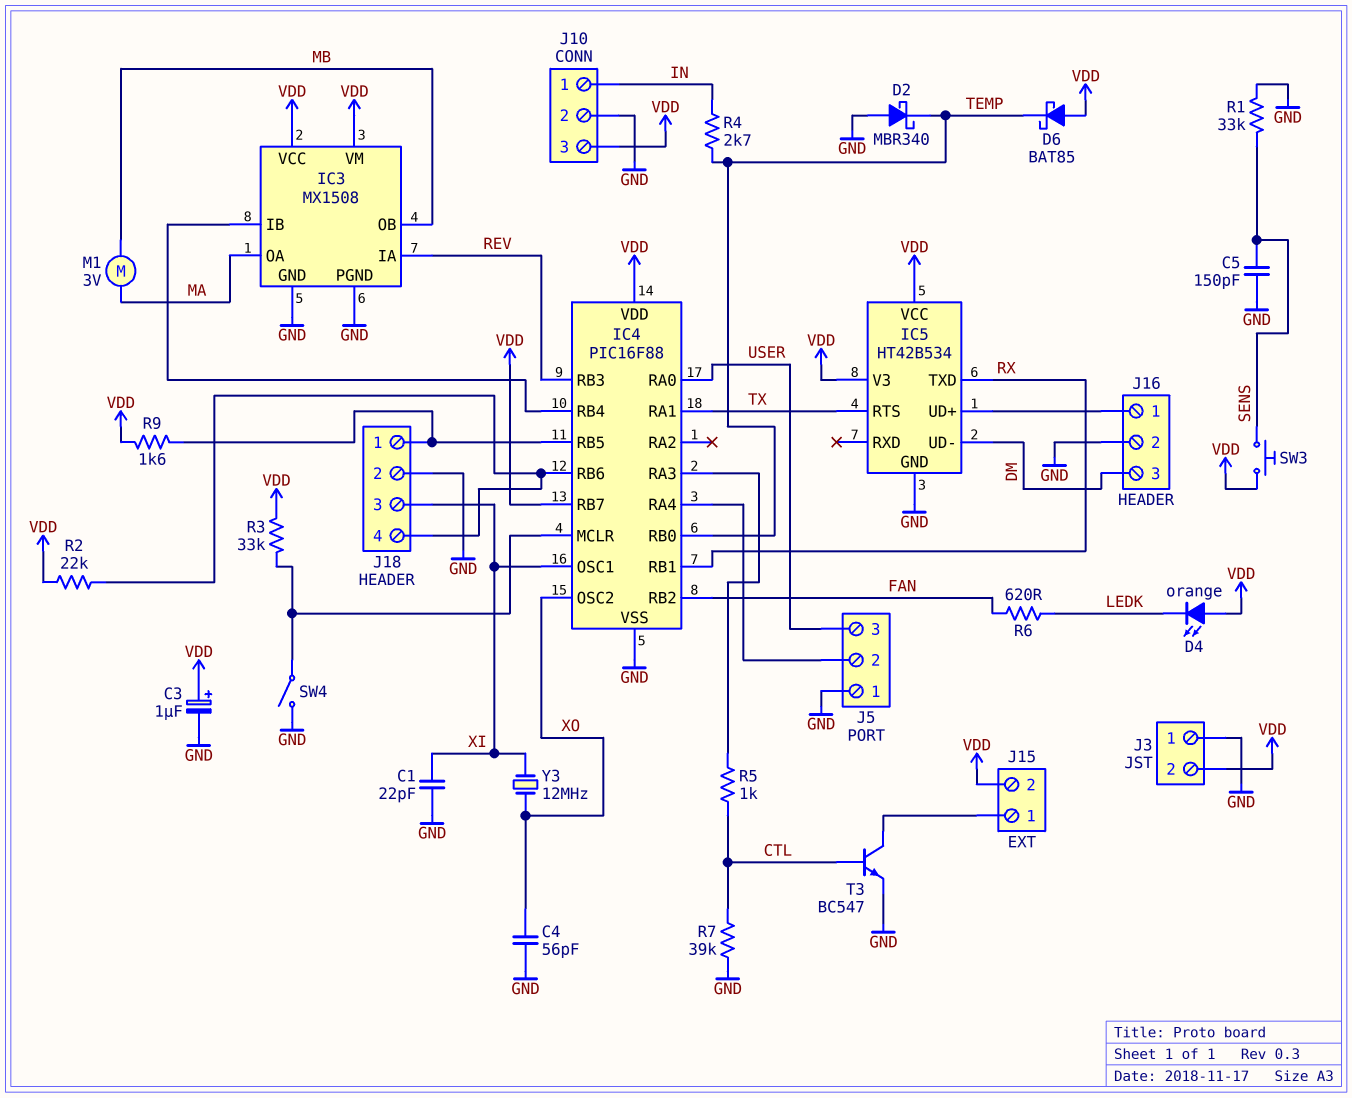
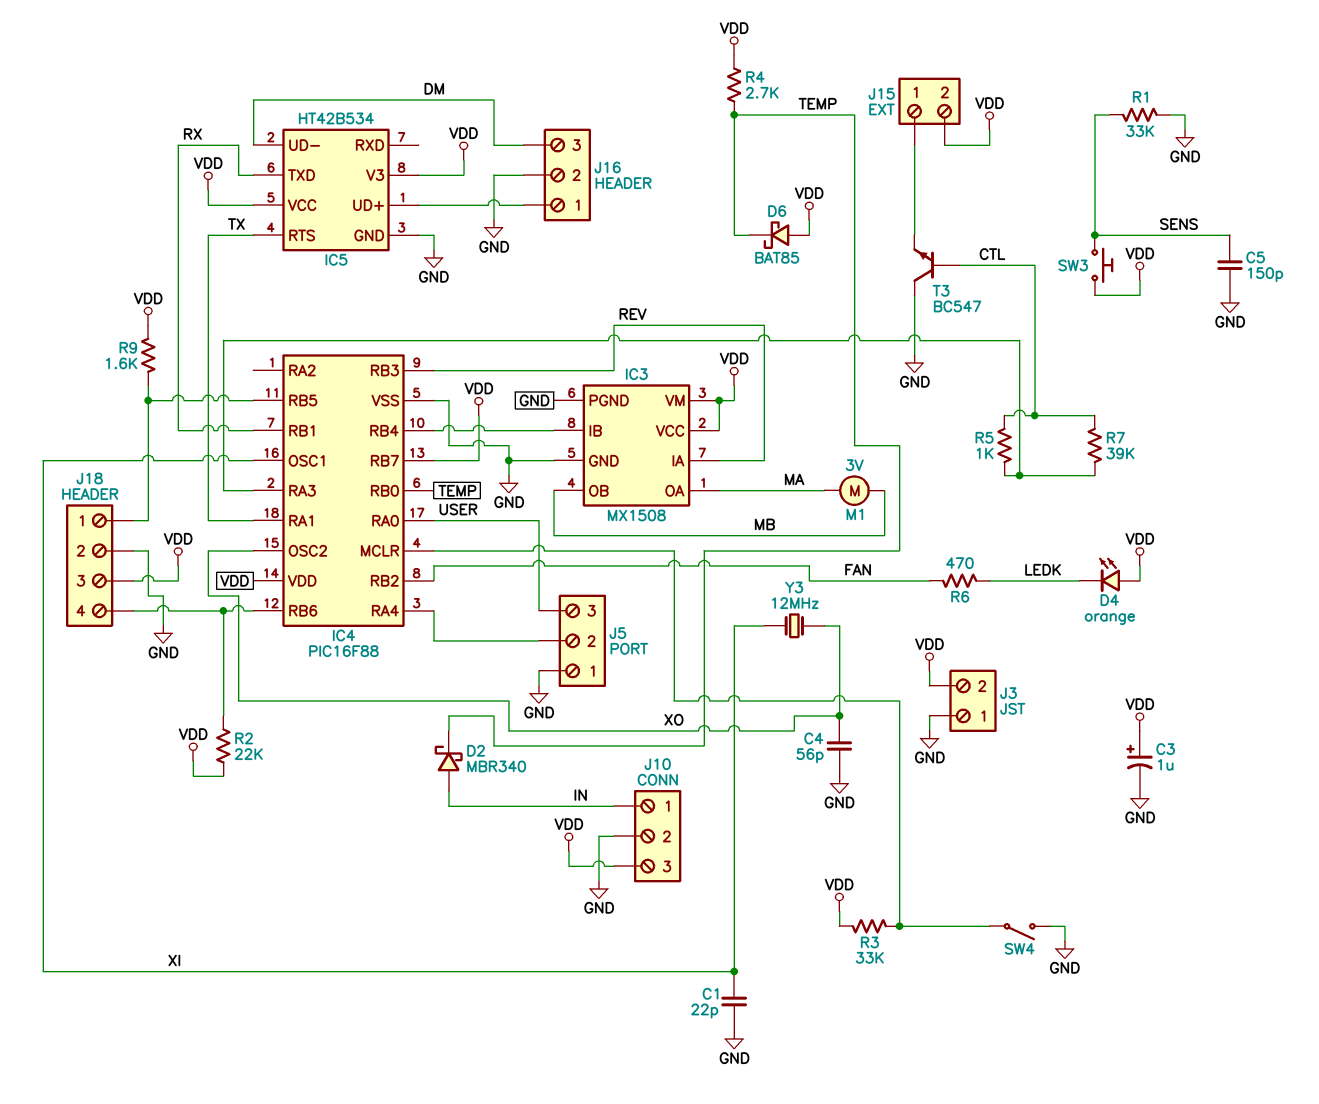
D2: schottky MBR340 (A GND, K TEMP) -> schottky MBR340 (A IN, K TEMP)
J18 pin 3: XI -> VDD
R4: 2.7k (IN, TEMP) -> 2.7k (TEMP, VDD)
R6: 620 (FAN, LEDK) -> 470 (FAN, LEDK)
R7: 39k (CTL, GND) -> 39k (CTL, IC4/RA3)
T3: NPN BC547 (B CTL, C J15/1, E GND) -> NPN BC547 (B CTL, C GND, E J15/1)

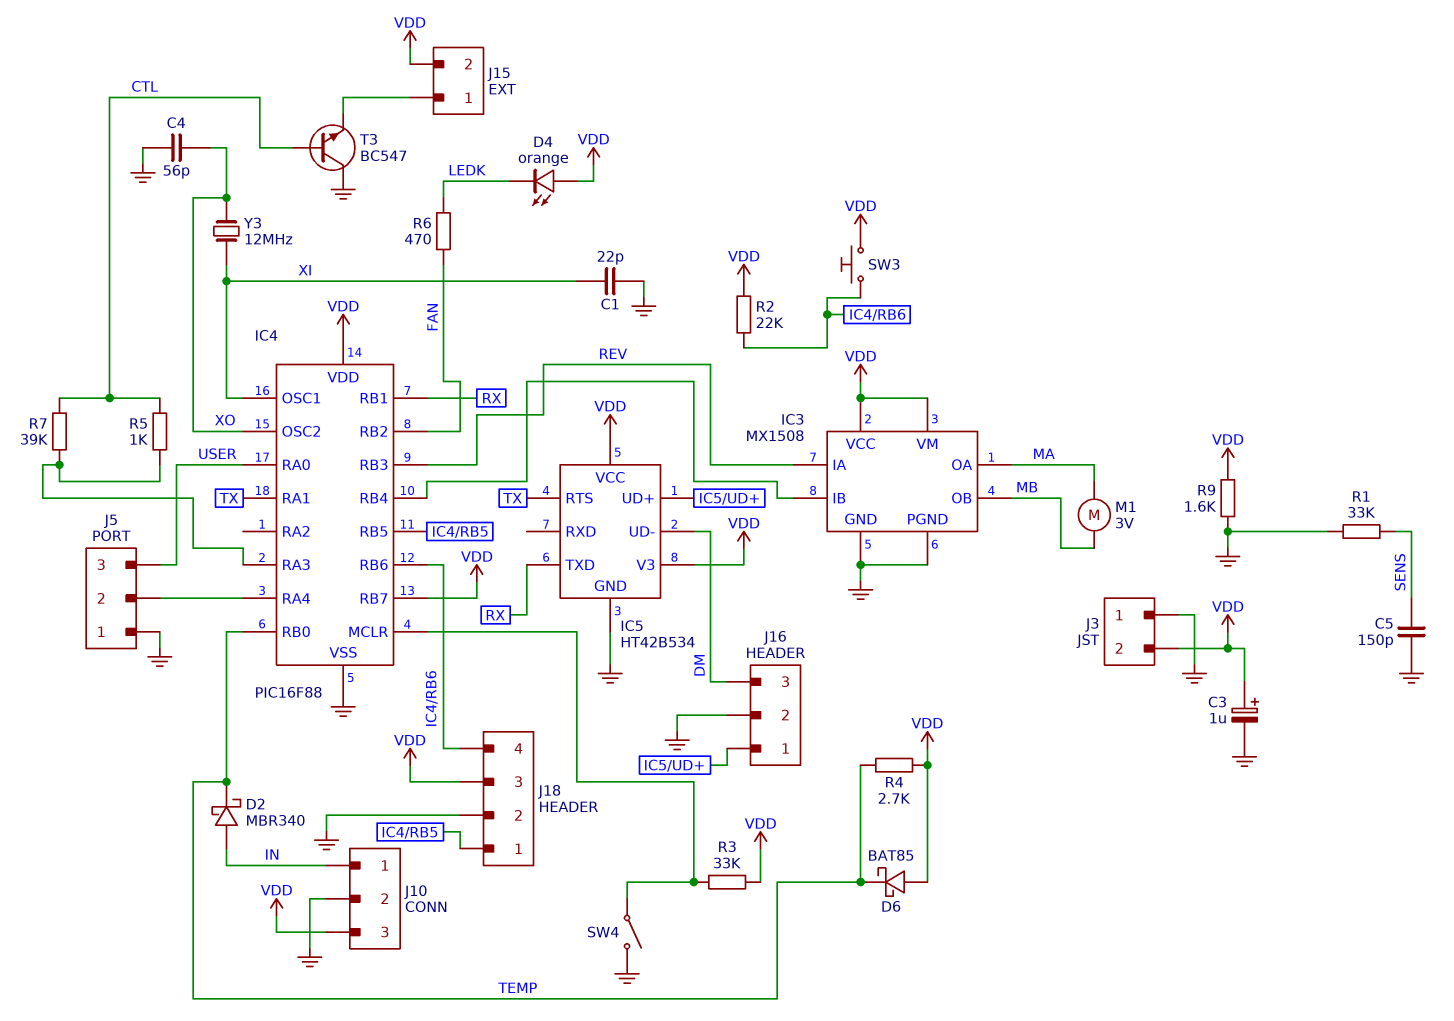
R9: 1.6k (IC4/RB5, VDD) -> 1.6k (GND, VDD)
SW3: button (SENS, VDD) -> button (IC4/RB6, VDD)

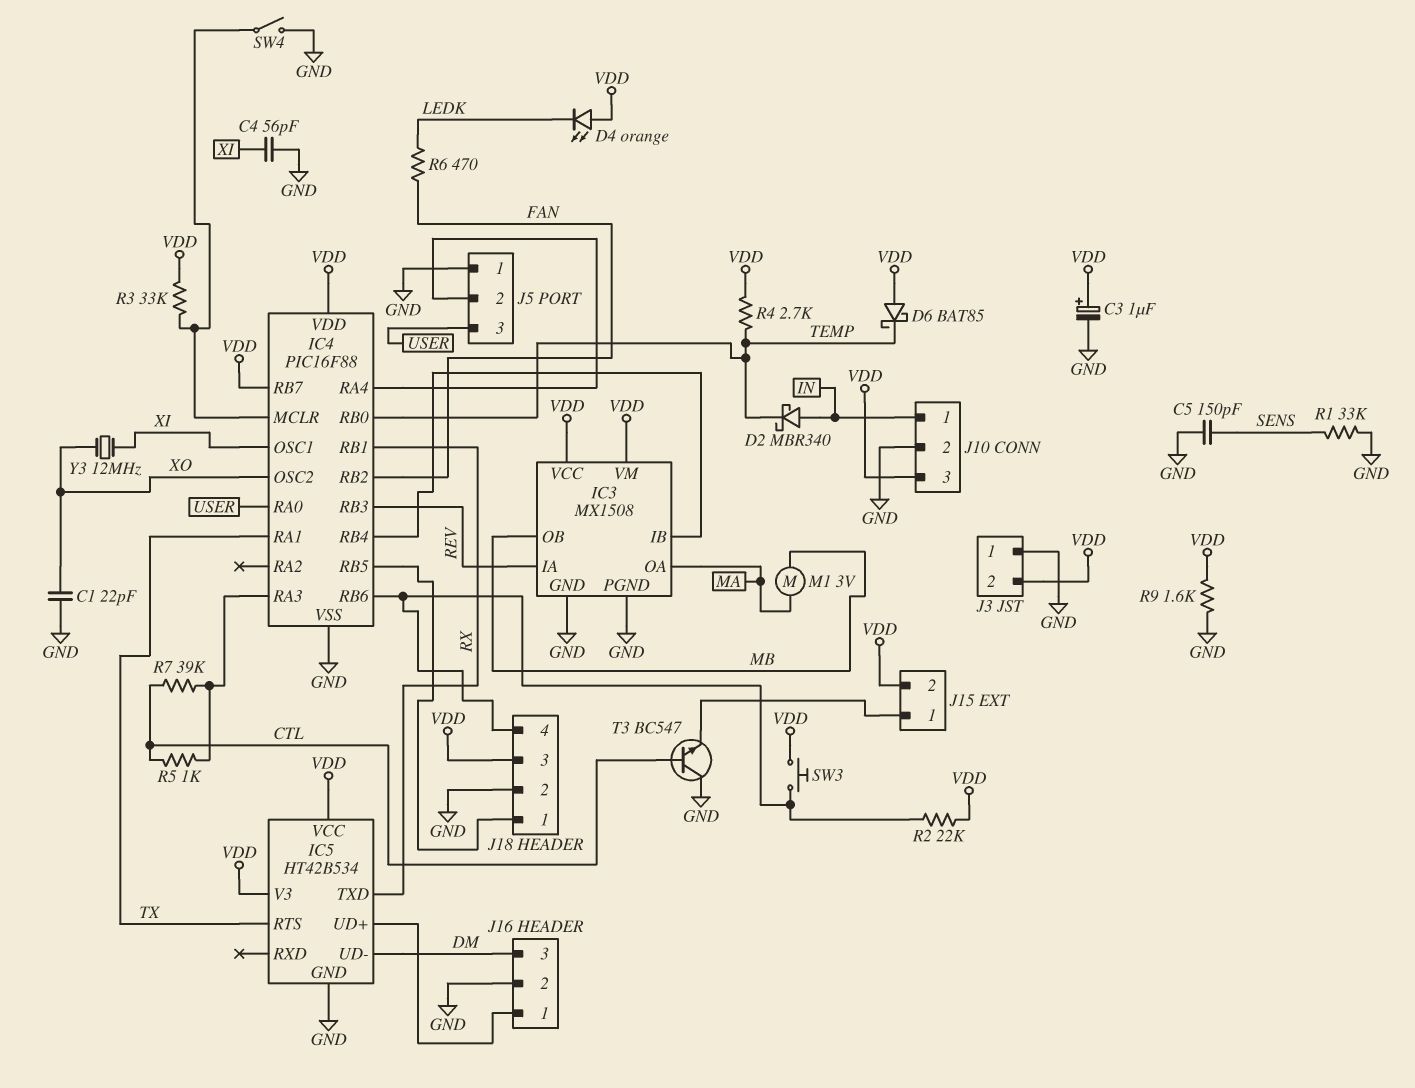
C1: 22pF (GND, XI) -> 22pF (GND, XO)
C4: 56pF (GND, XO) -> 56pF (GND, XI)

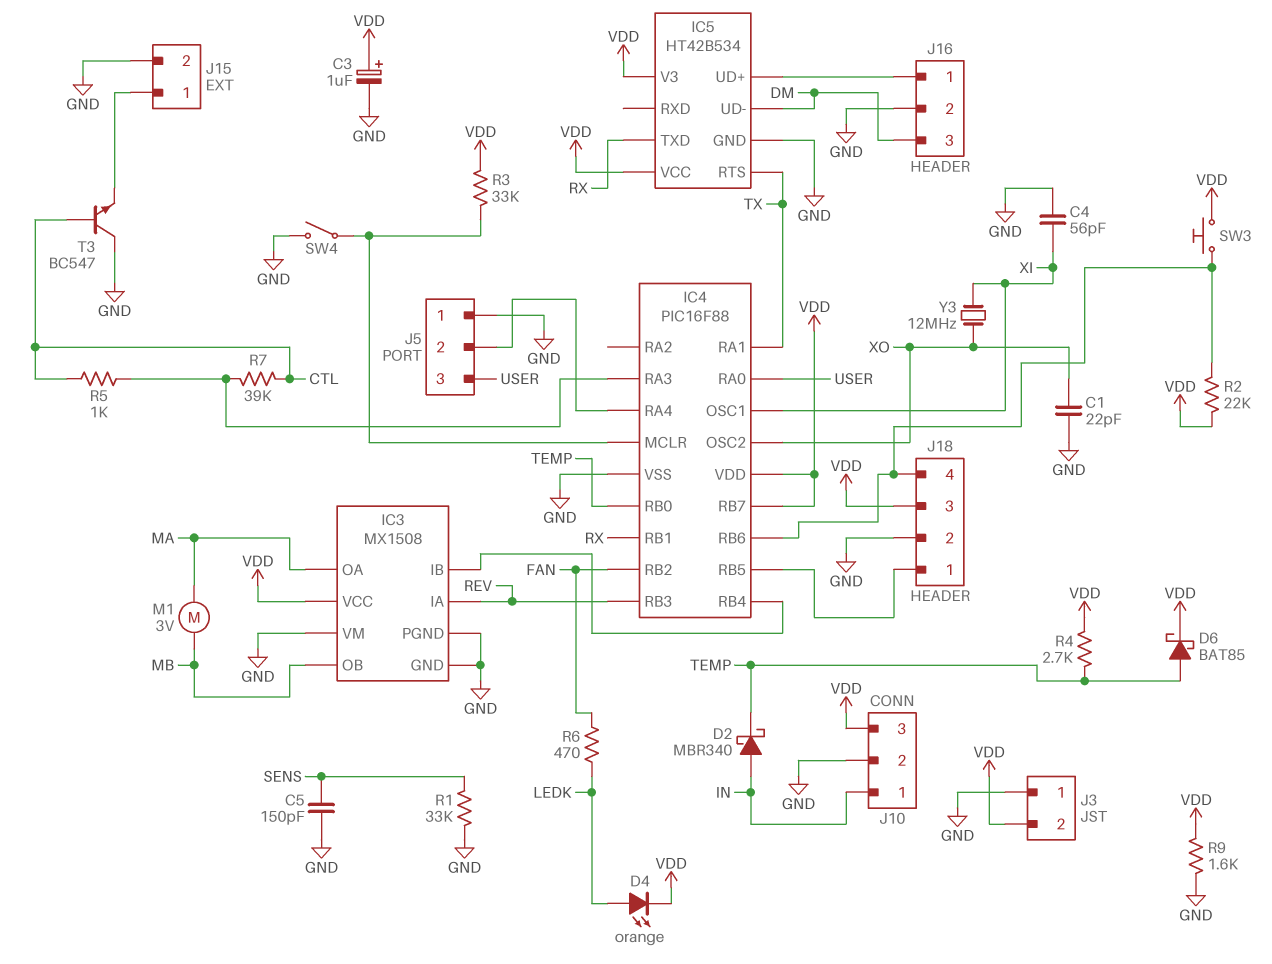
D4: LED orange (A VDD, K LEDK) -> LED orange (A LEDK, K VDD)
D6: schottky BAT85 (A VDD, K TEMP) -> schottky BAT85 (A TEMP, K VDD)
IC3 pin VM: VDD -> GND
J15 pin 2: VDD -> GND

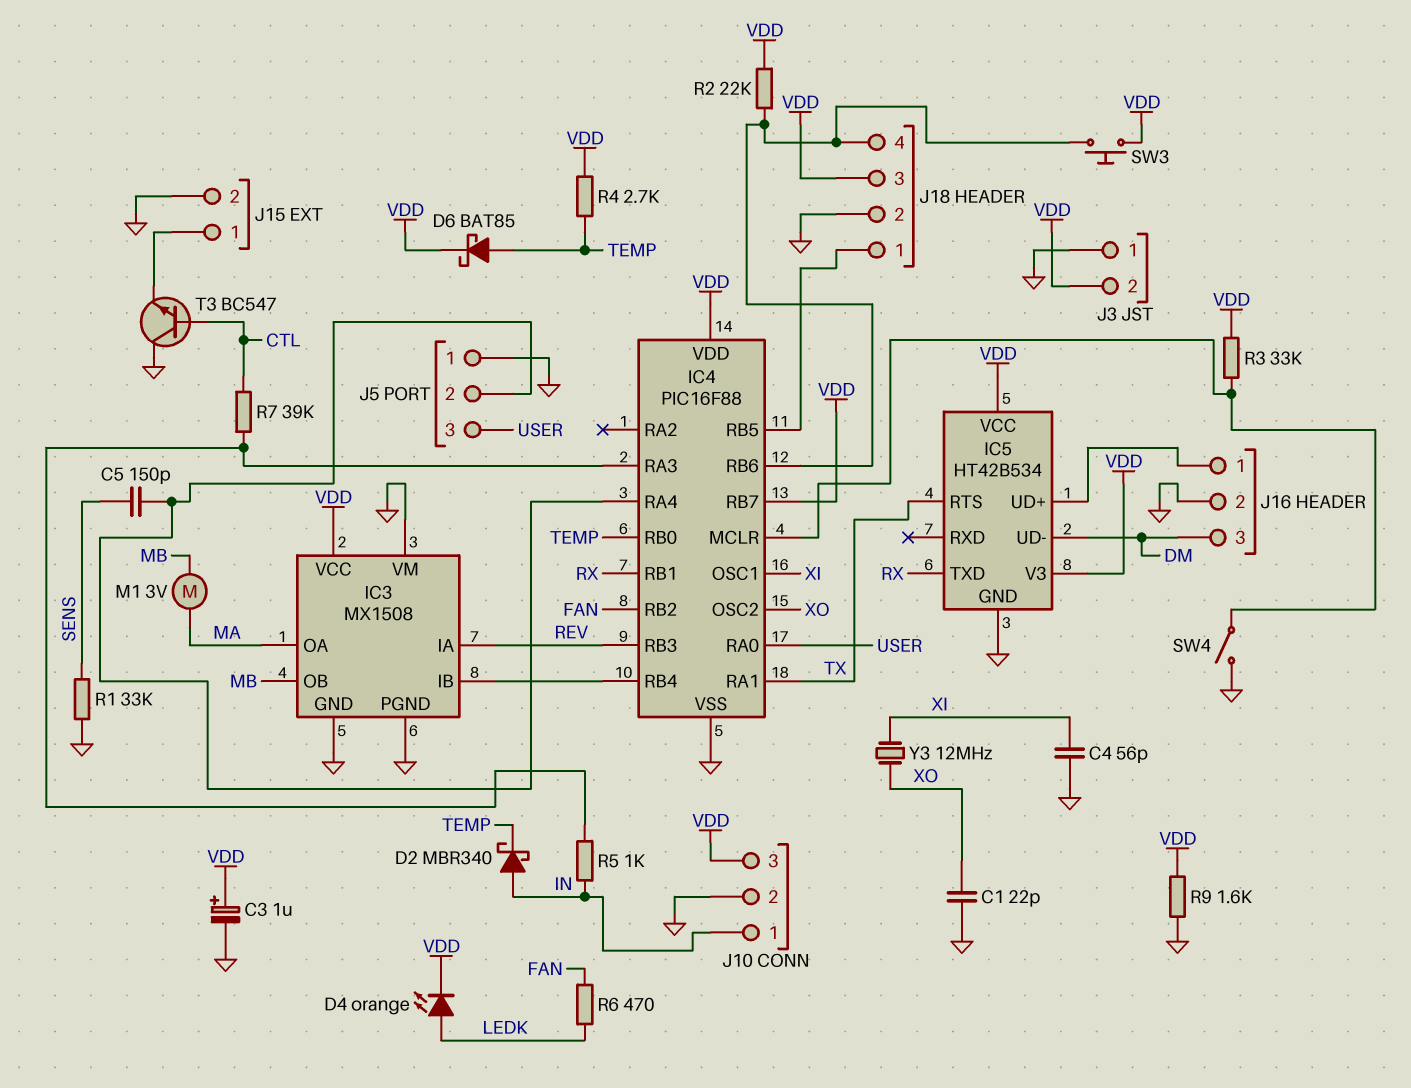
C5: 150pF (GND, SENS) -> 150pF (IC4/RA4, SENS)
R5: 1k (CTL, IC4/RA3) -> 1k (IC4/RA3, IN)

